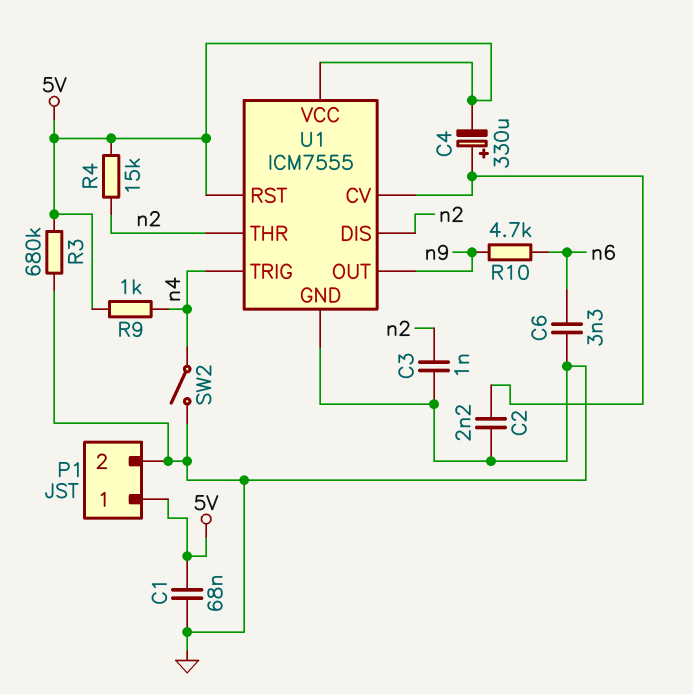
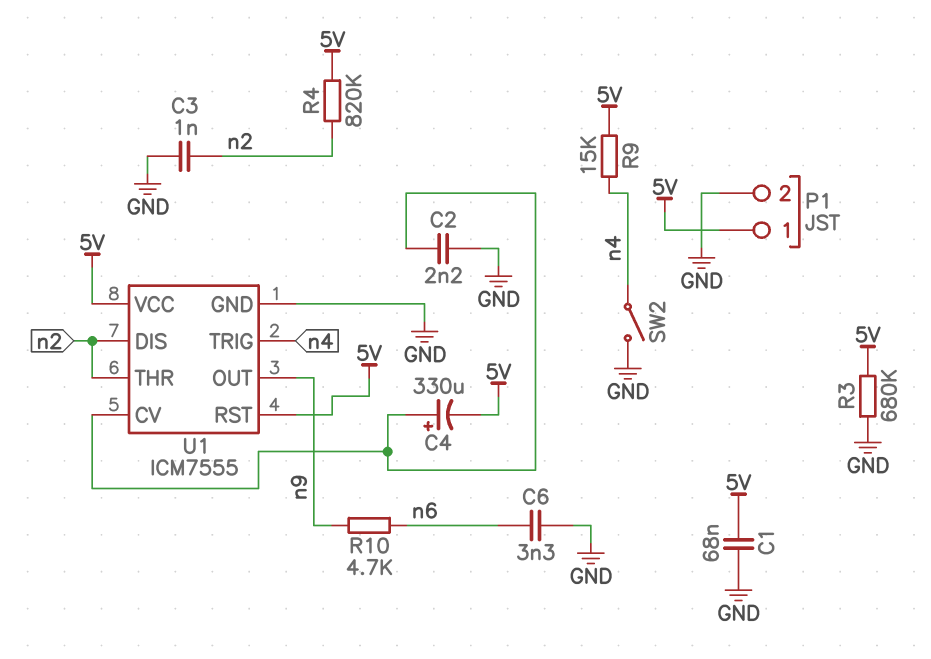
R4: 15k (5V, n2) -> 820k (5V, n2)
R9: 1k (5V, n4) -> 15k (5V, n4)

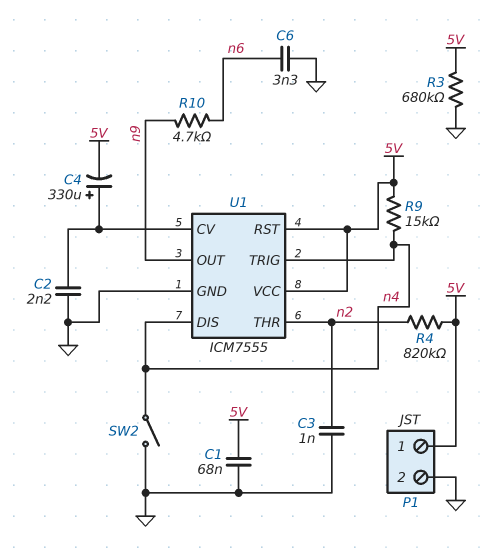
U1 pin DIS: n2 -> n4

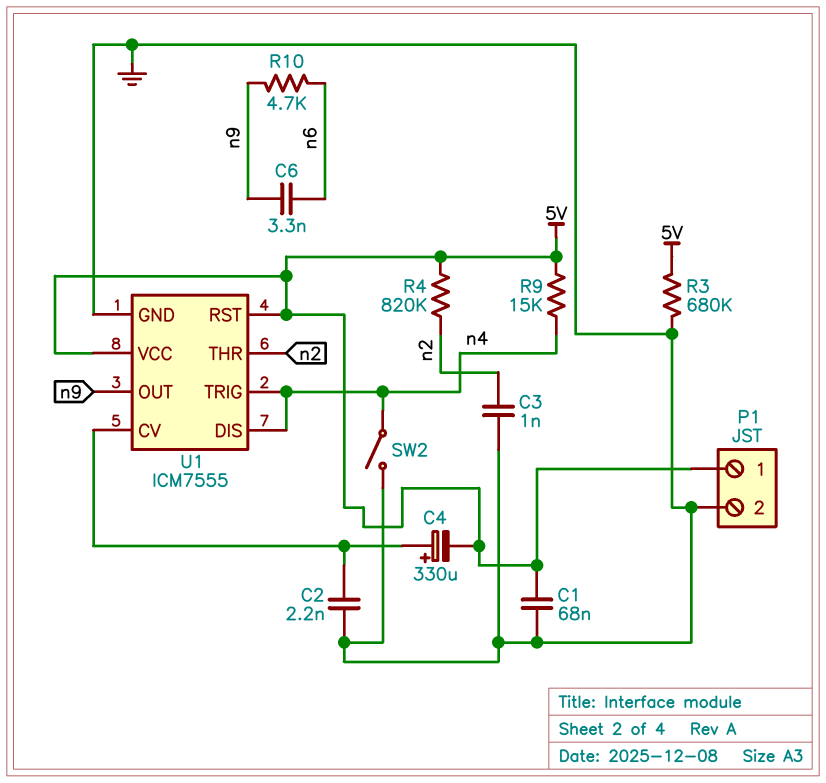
C6: 3.3nF (GND, n6) -> 3.3nF (n6, n9)

